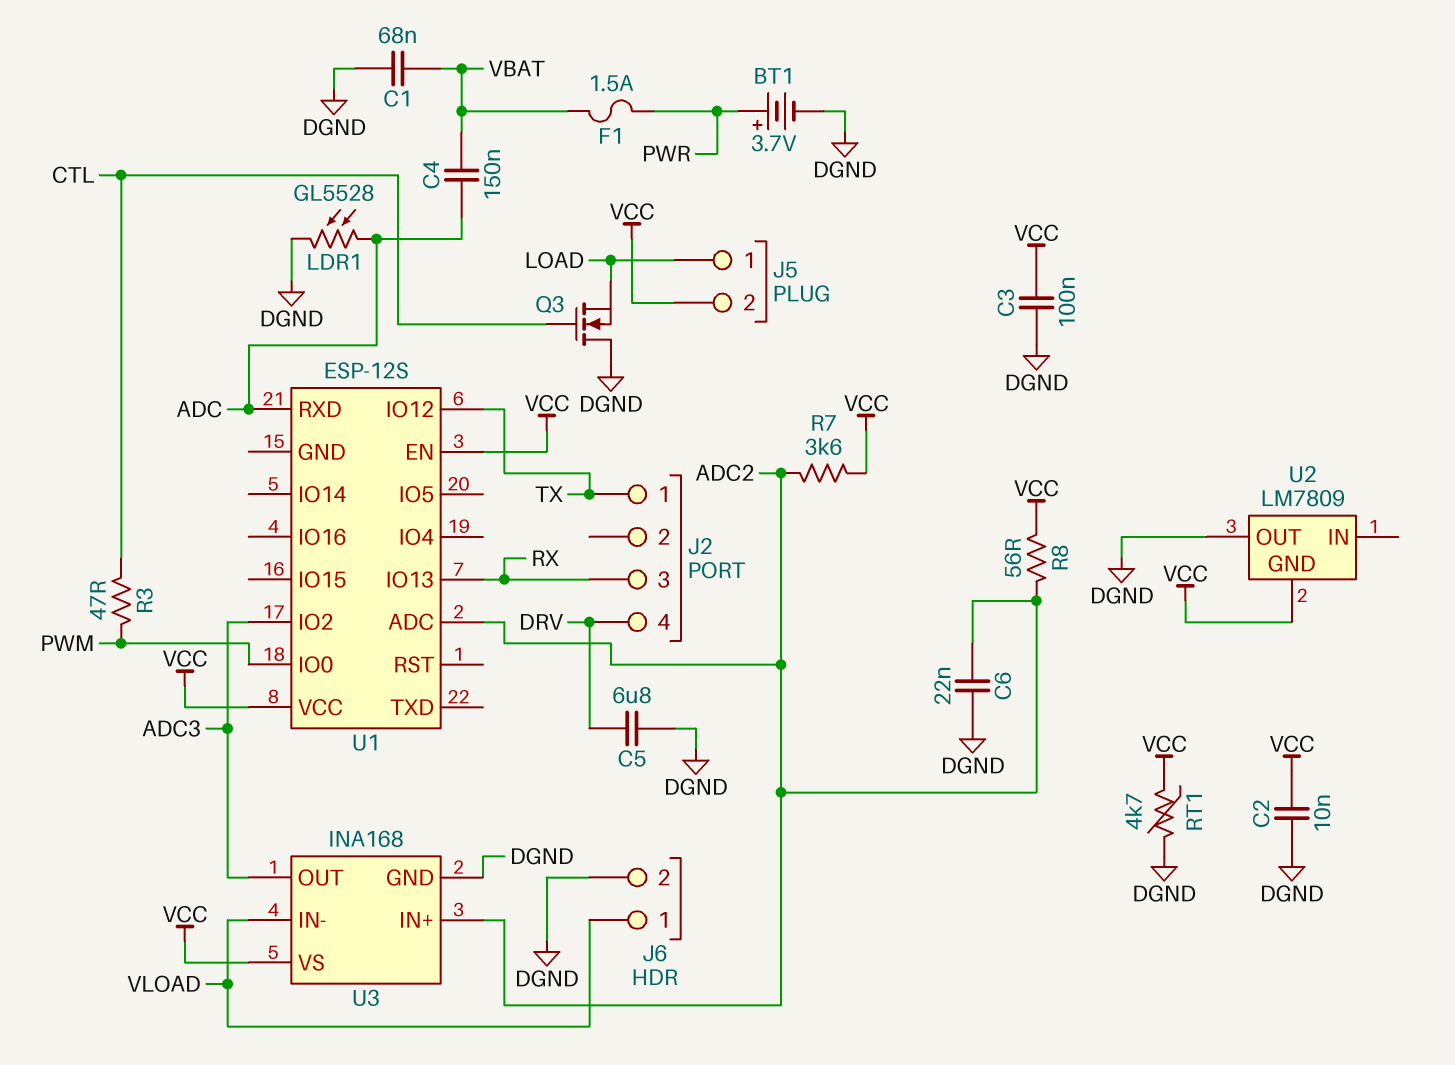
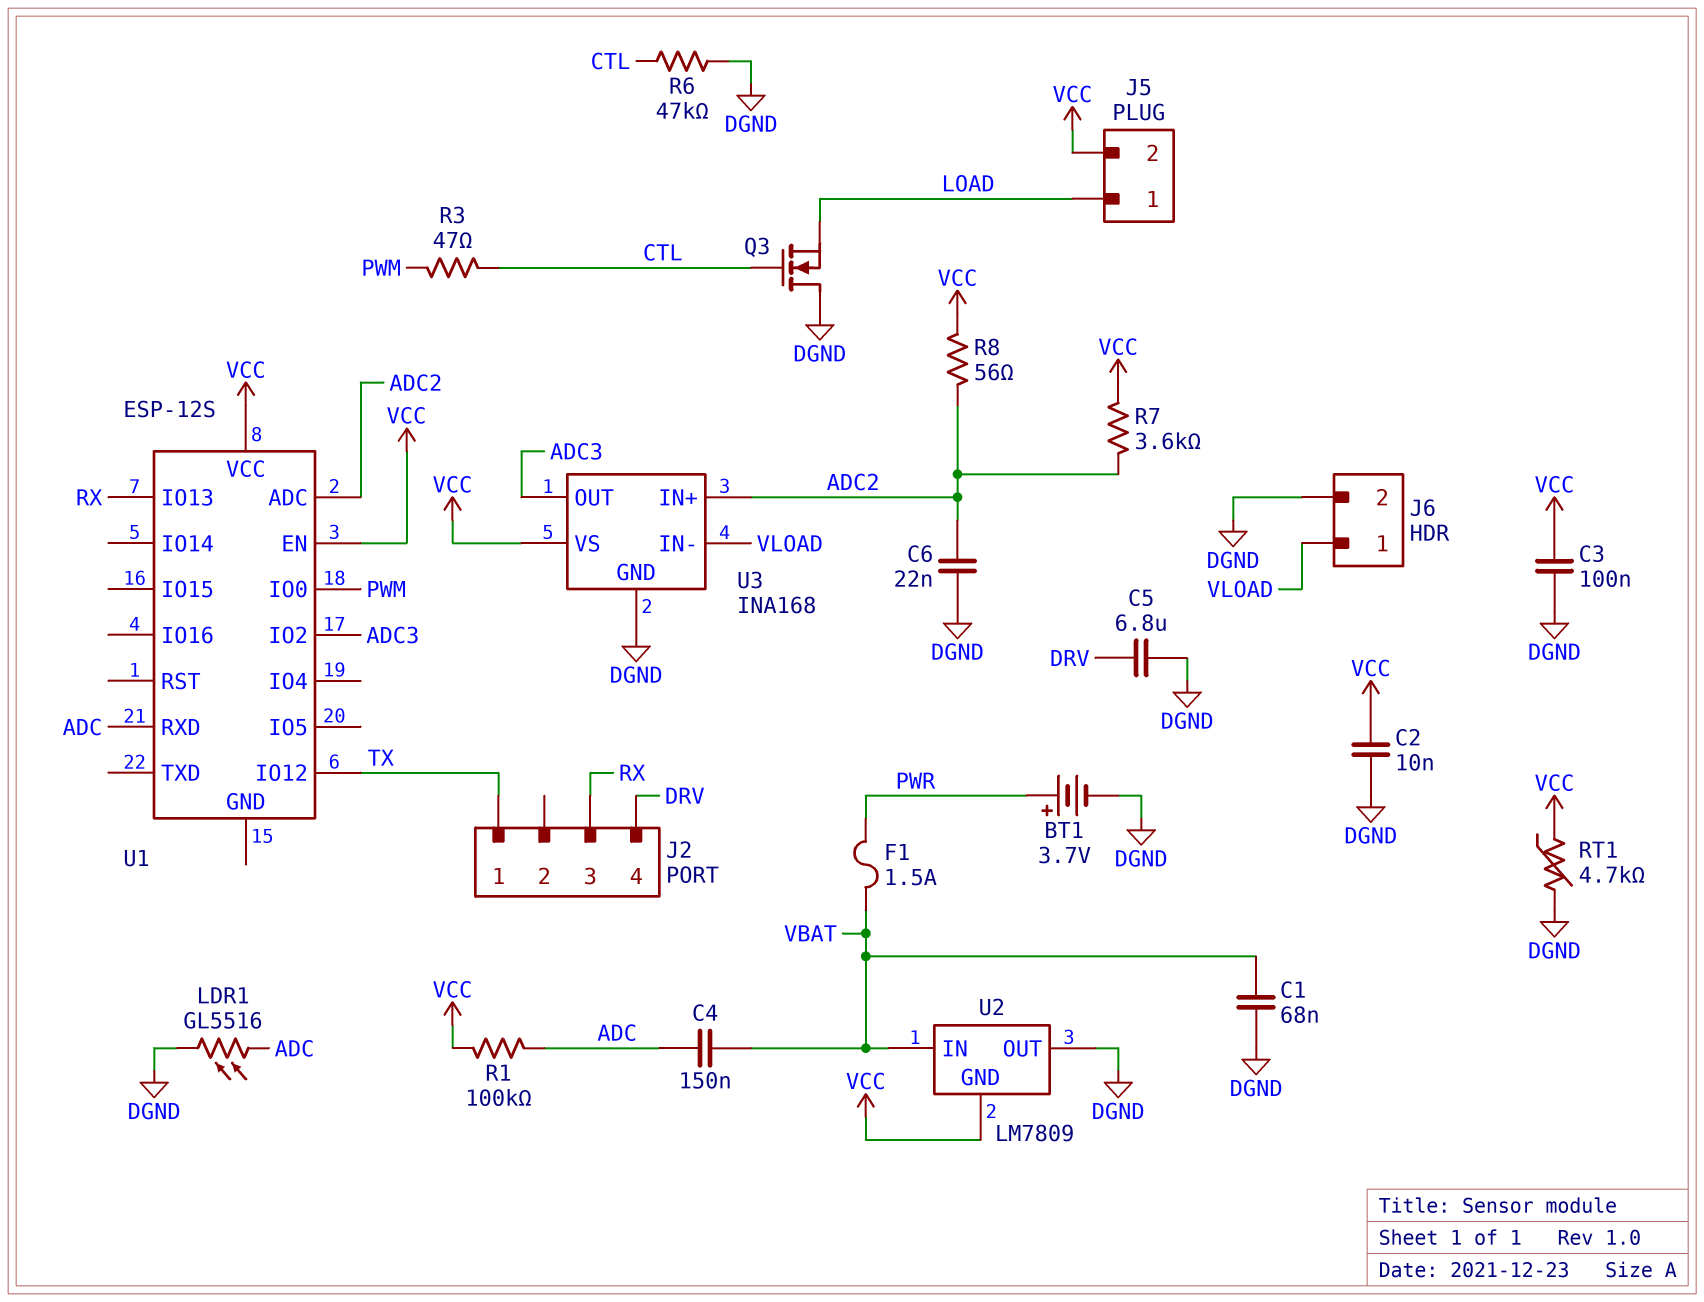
LDR1: GL5528 (ADC, DGND) -> GL5516 (ADC, DGND)
R1: none -> 100k (ADC, VCC)
R6: none -> 47k (CTL, DGND)
U2 pin IN: none -> VBAT

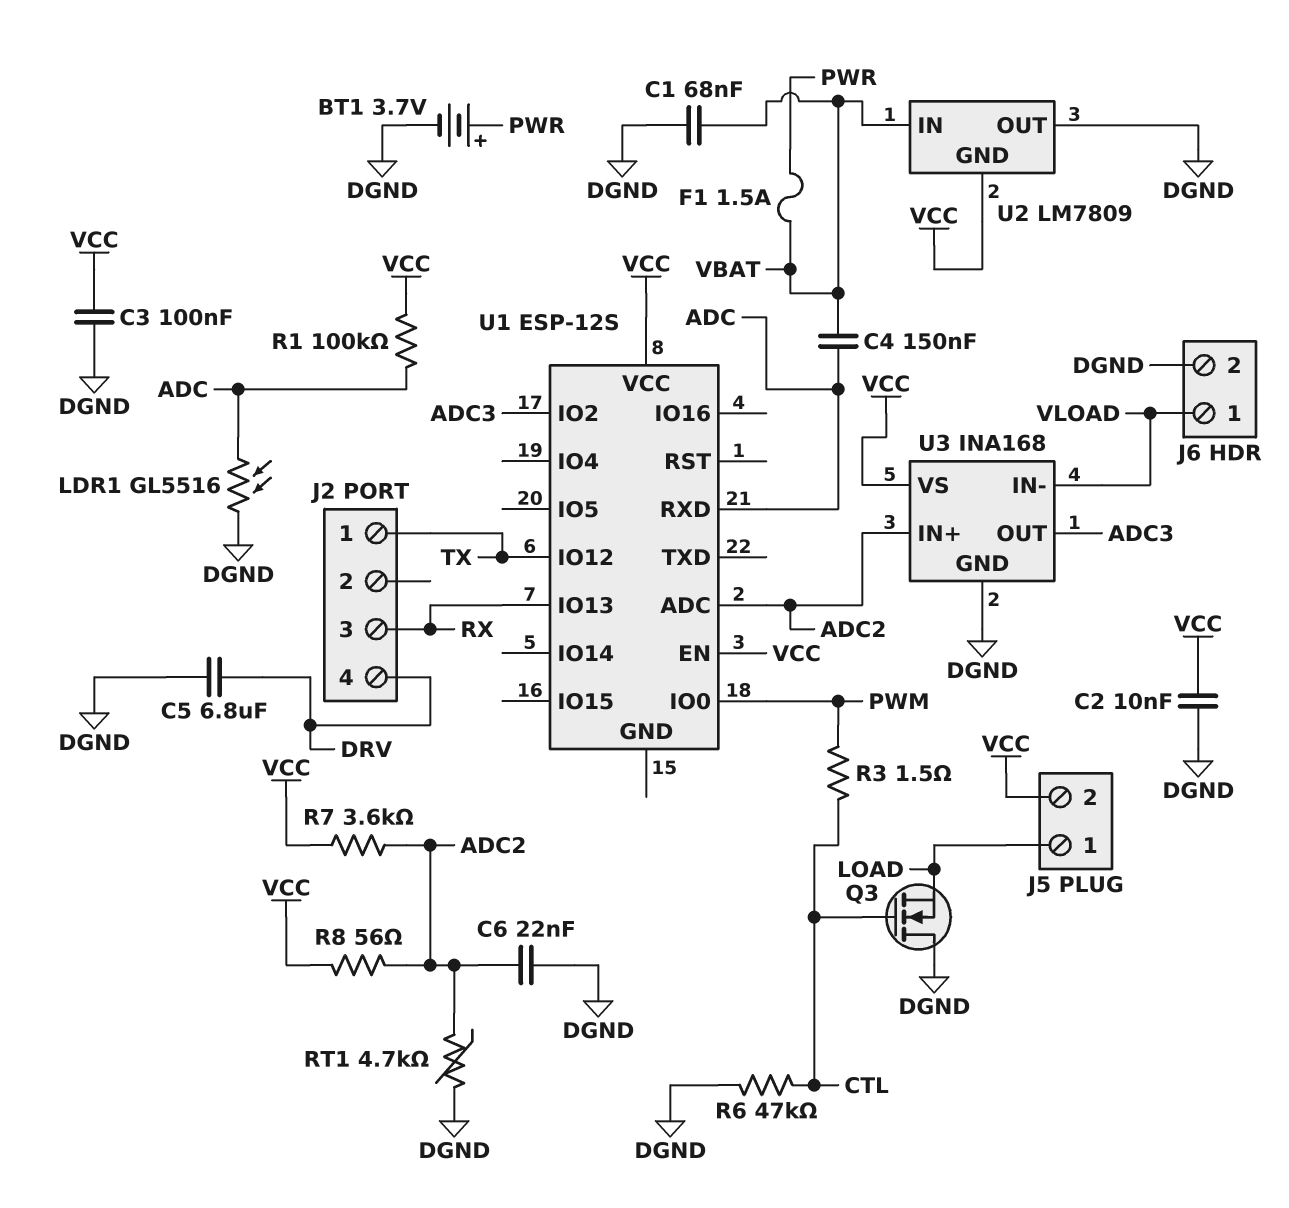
R3: 47 (CTL, PWM) -> 1.5 (CTL, PWM)
RT1: 4.7k (DGND, VCC) -> 4.7k (ADC2, DGND)

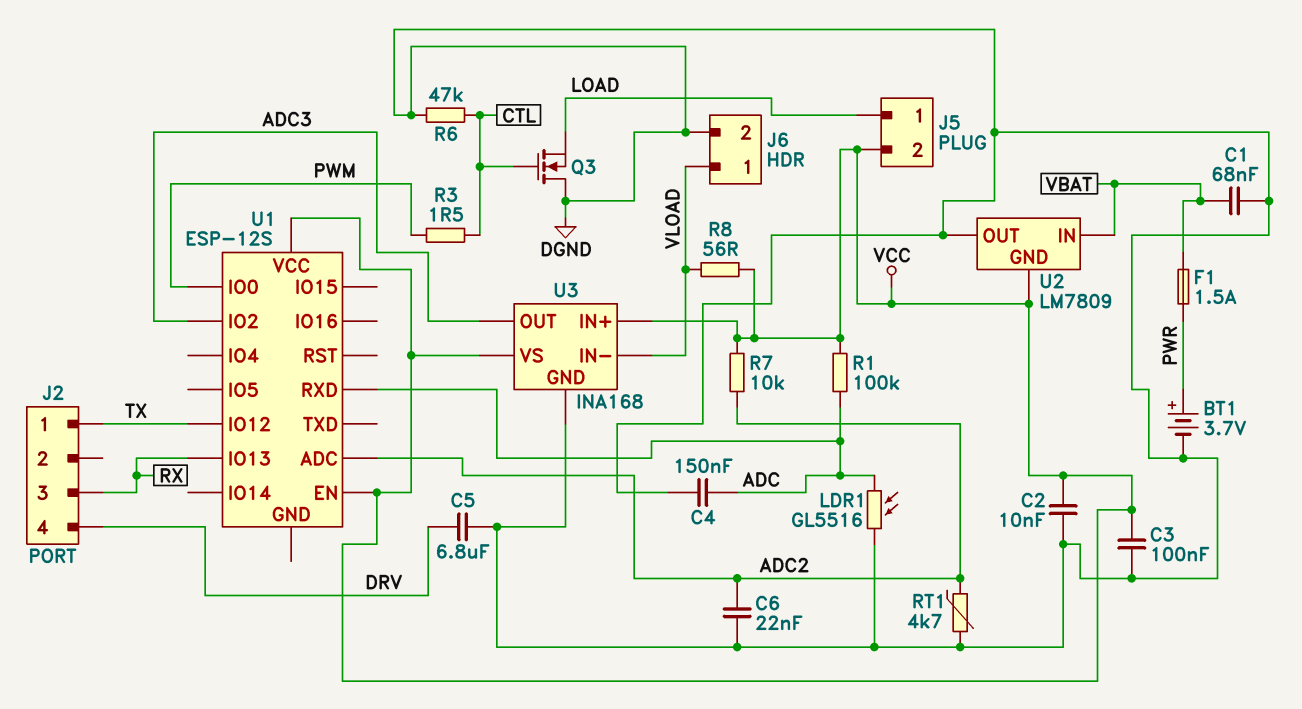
C4: 150nF (ADC, VBAT) -> 150nF (ADC, DGND)
R7: 3.6k (ADC2, VCC) -> 10k (ADC2, VCC)
R8: 56 (ADC2, VCC) -> 56 (VCC, VLOAD)
U3 pin IN+: ADC2 -> VCC

